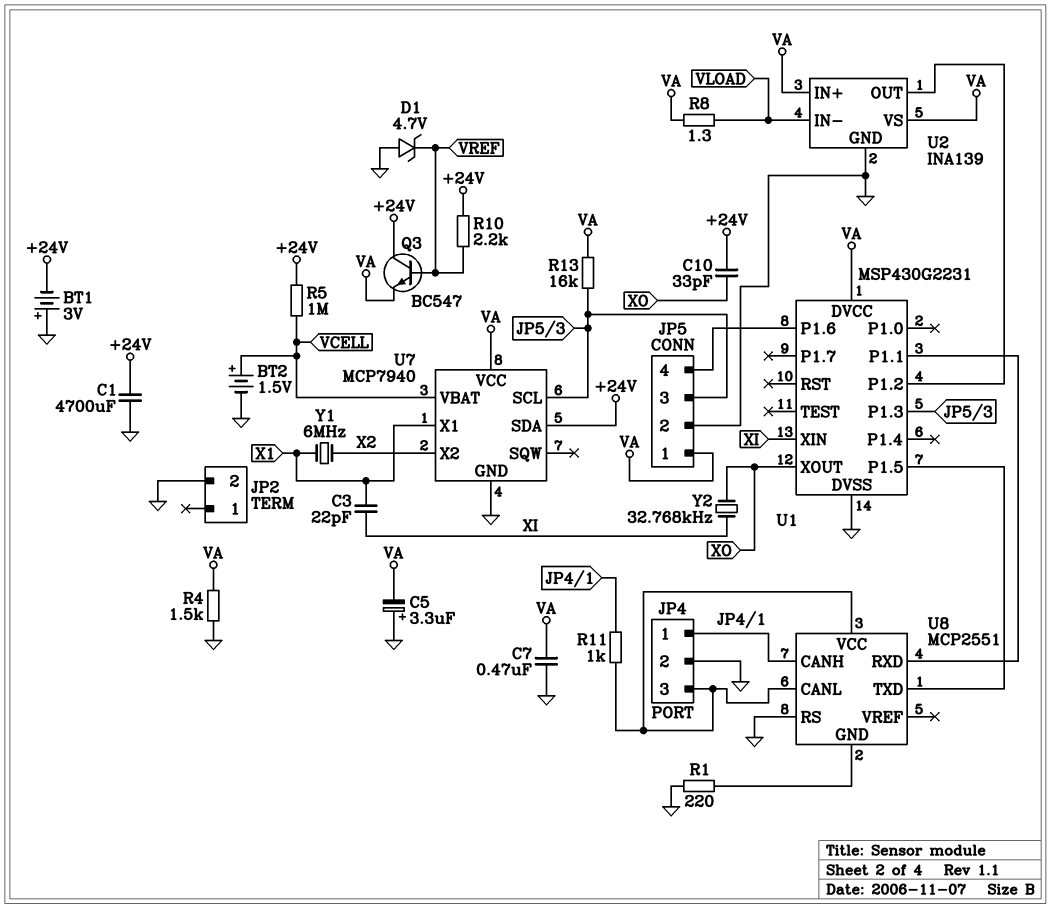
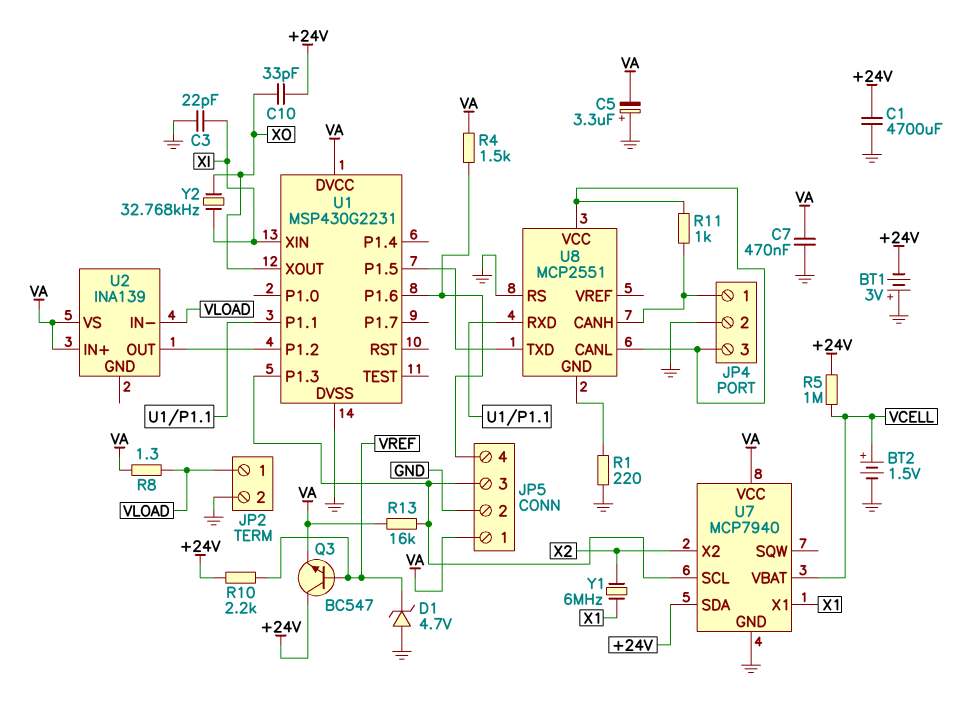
C3: 22pF (X1, XI) -> 22pF (GND, XI)
JP2 pin 1: none -> VLOAD
R4: 1.5k (GND, VA) -> 1.5k (JP5/4, VA)
U2 pin GND: GND -> none

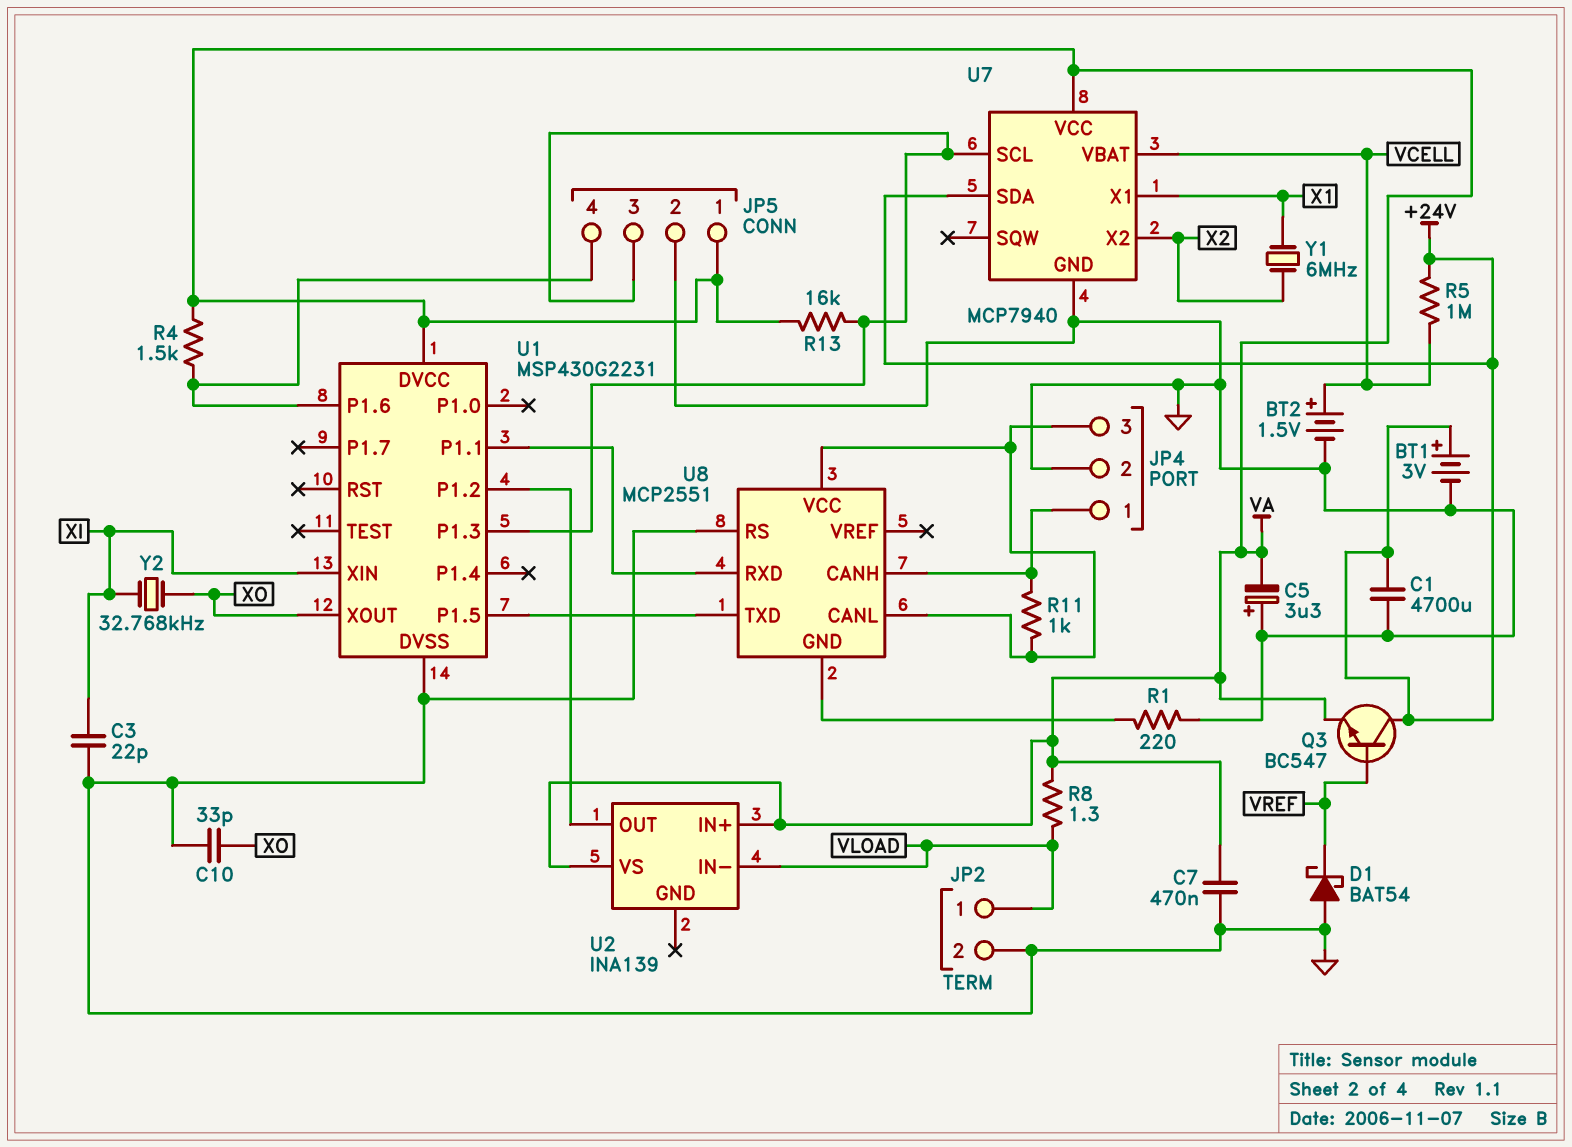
BT1: 3V (plus GND, minus +24V) -> 3V (plus +24V, minus GND)
C10: 33pF (+24V, XO) -> 33pF (GND, XO)
D1: zener 4.7V (A GND, K VREF) -> schottky BAT54 (A GND, K VREF)
R10: 2.2k (+24V, VREF) -> none

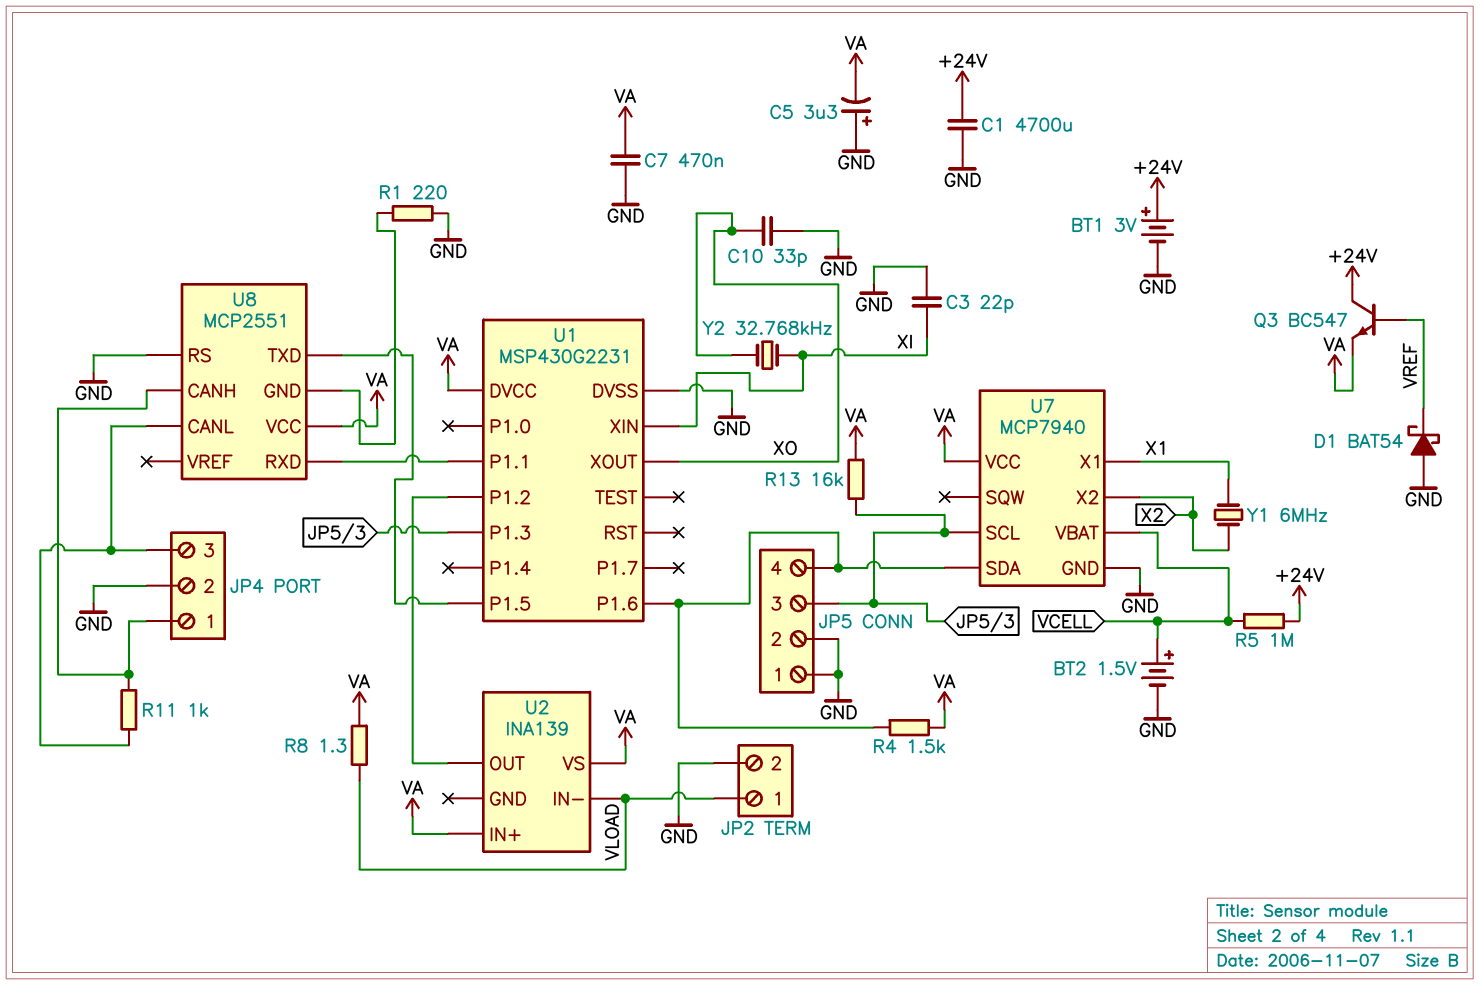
JP5 pin 1: VA -> GND
U7 pin SDA: +24V -> JP5/4
U8 pin VCC: JP4/3 -> VA

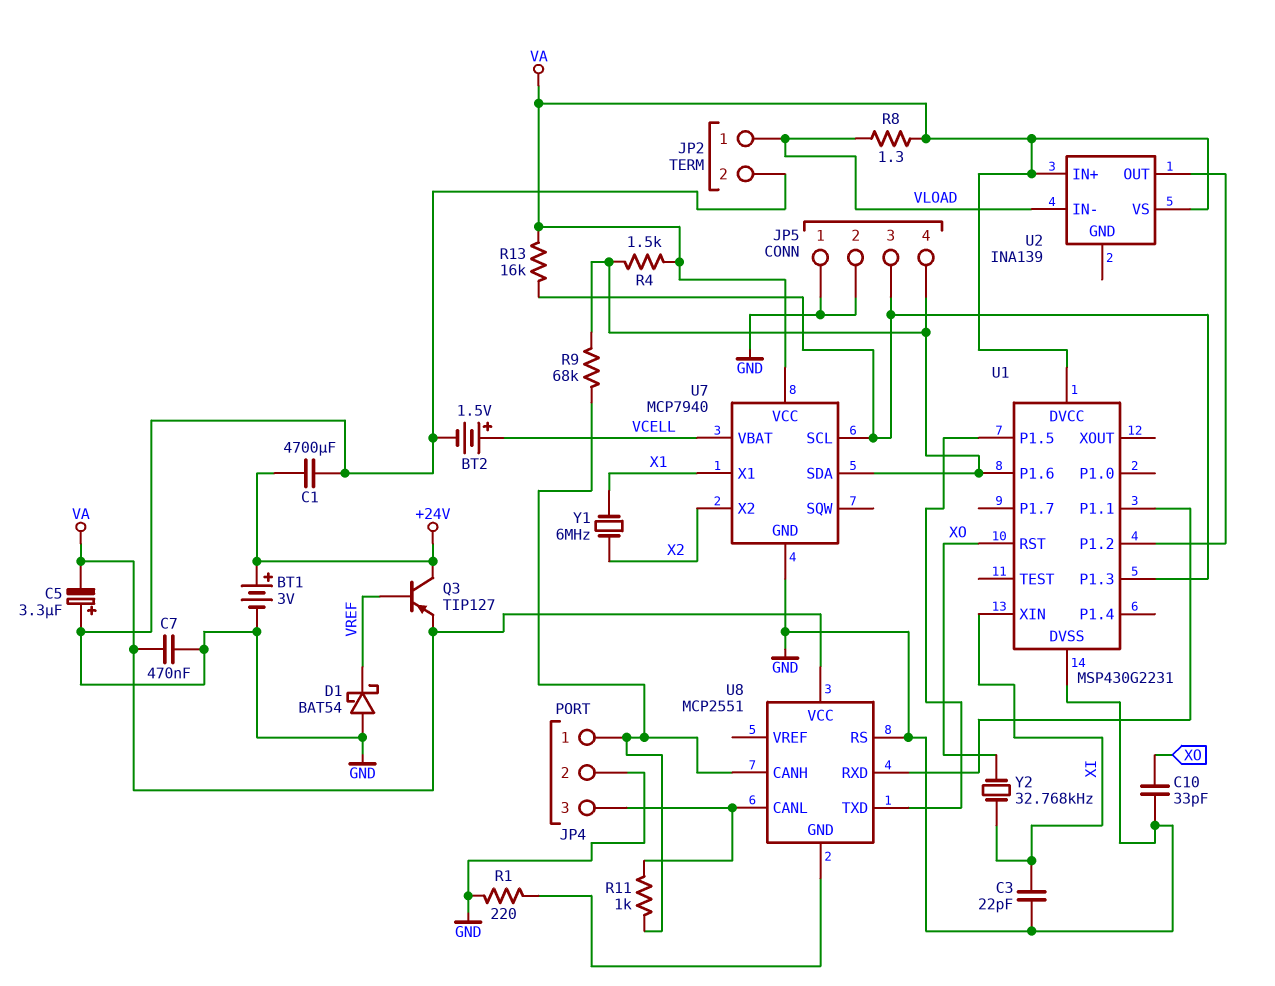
Q3: NPN BC547 (B VREF, C +24V, E VA) -> PNP TIP127 (B VREF, C +24V, E VA)
R5: 1M (+24V, VCELL) -> none
R9: none -> 68k (JP4/1, JP5/4)
U1 pin RST: none -> XO
U1 pin XOUT: XO -> none

